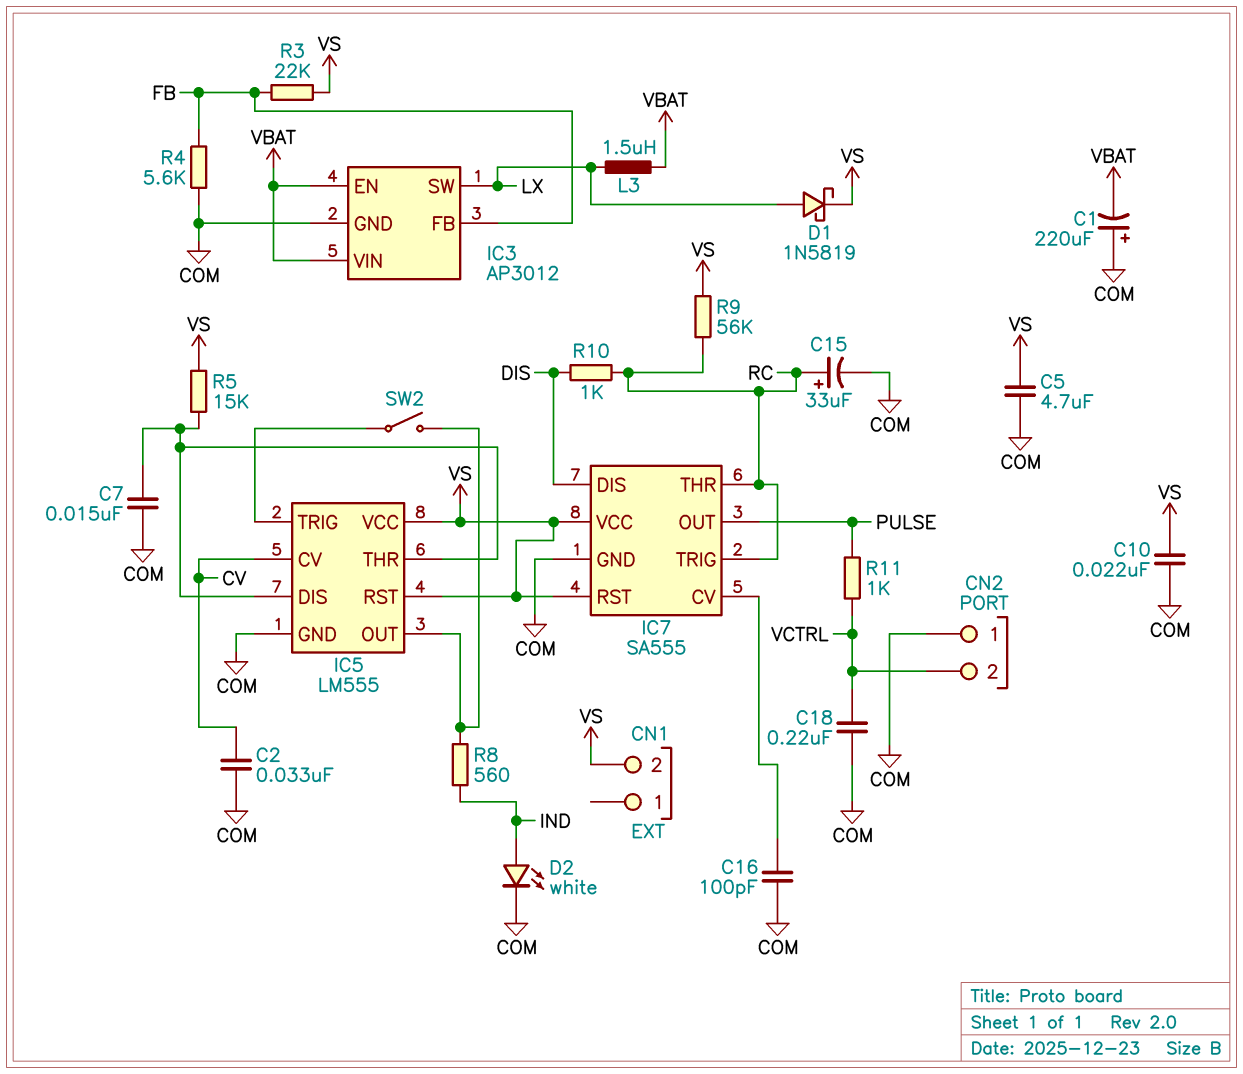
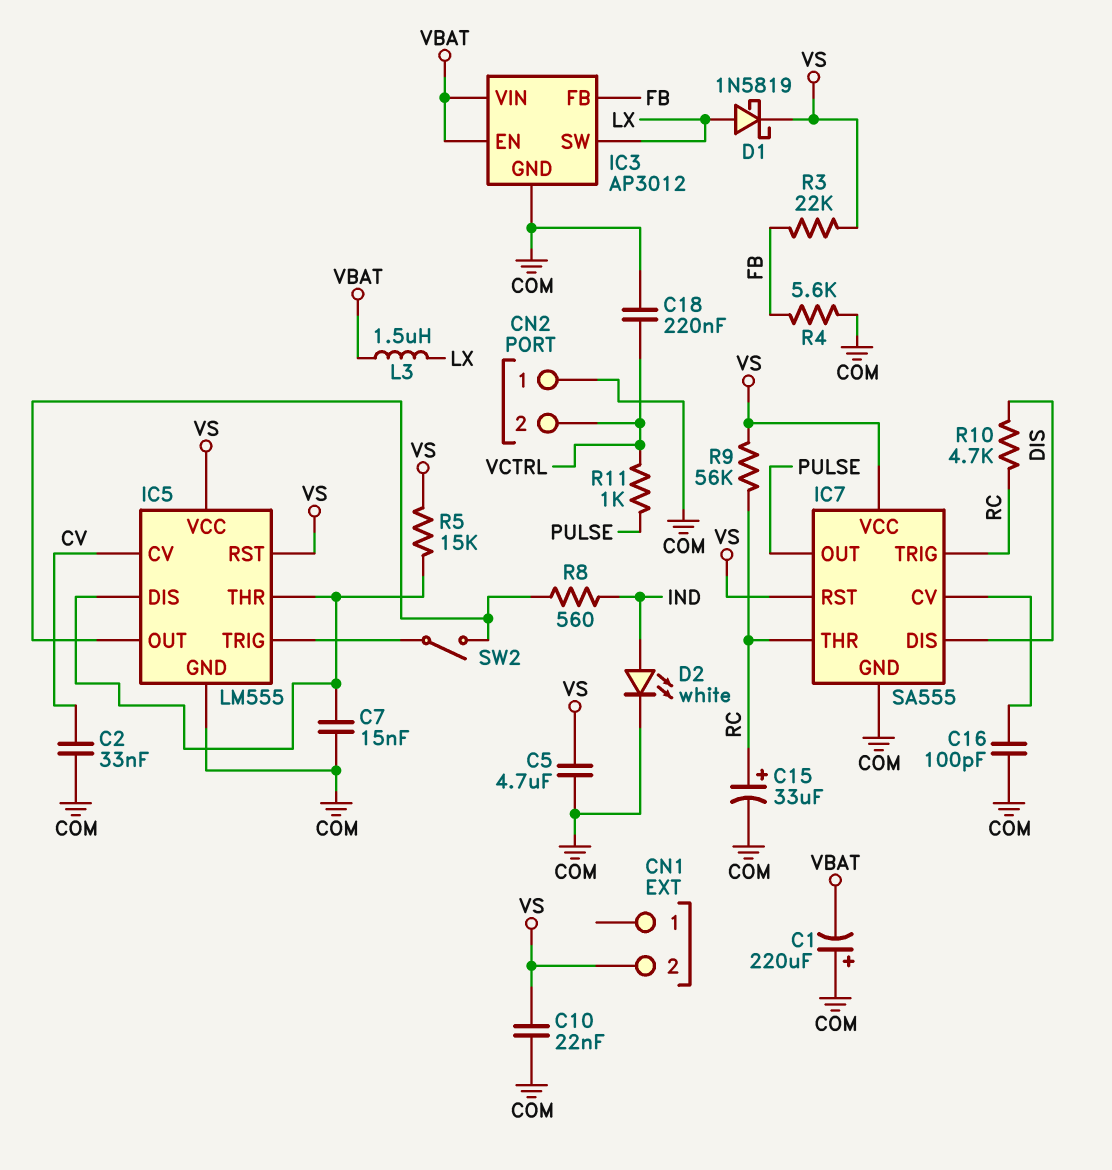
R10: 1k (DIS, RC) -> 4.7k (DIS, RC)

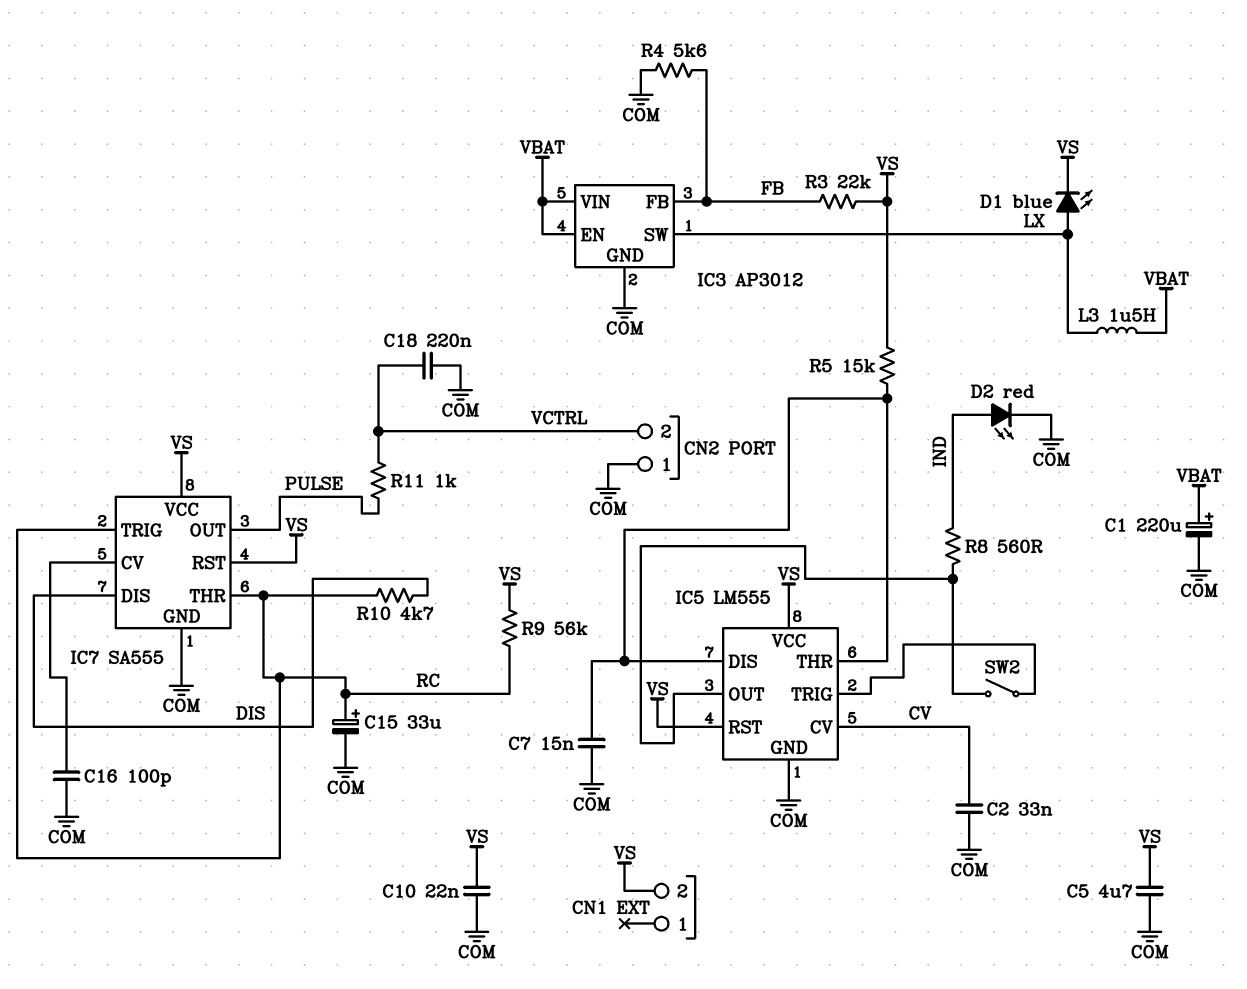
C1: 220uF (plus COM, minus VBAT) -> 220uF (plus VBAT, minus COM)
D1: schottky 1N5819 (A LX, K VS) -> LED blue (A LX, K VS)
D2: LED white (A IND, K COM) -> LED red (A IND, K COM)

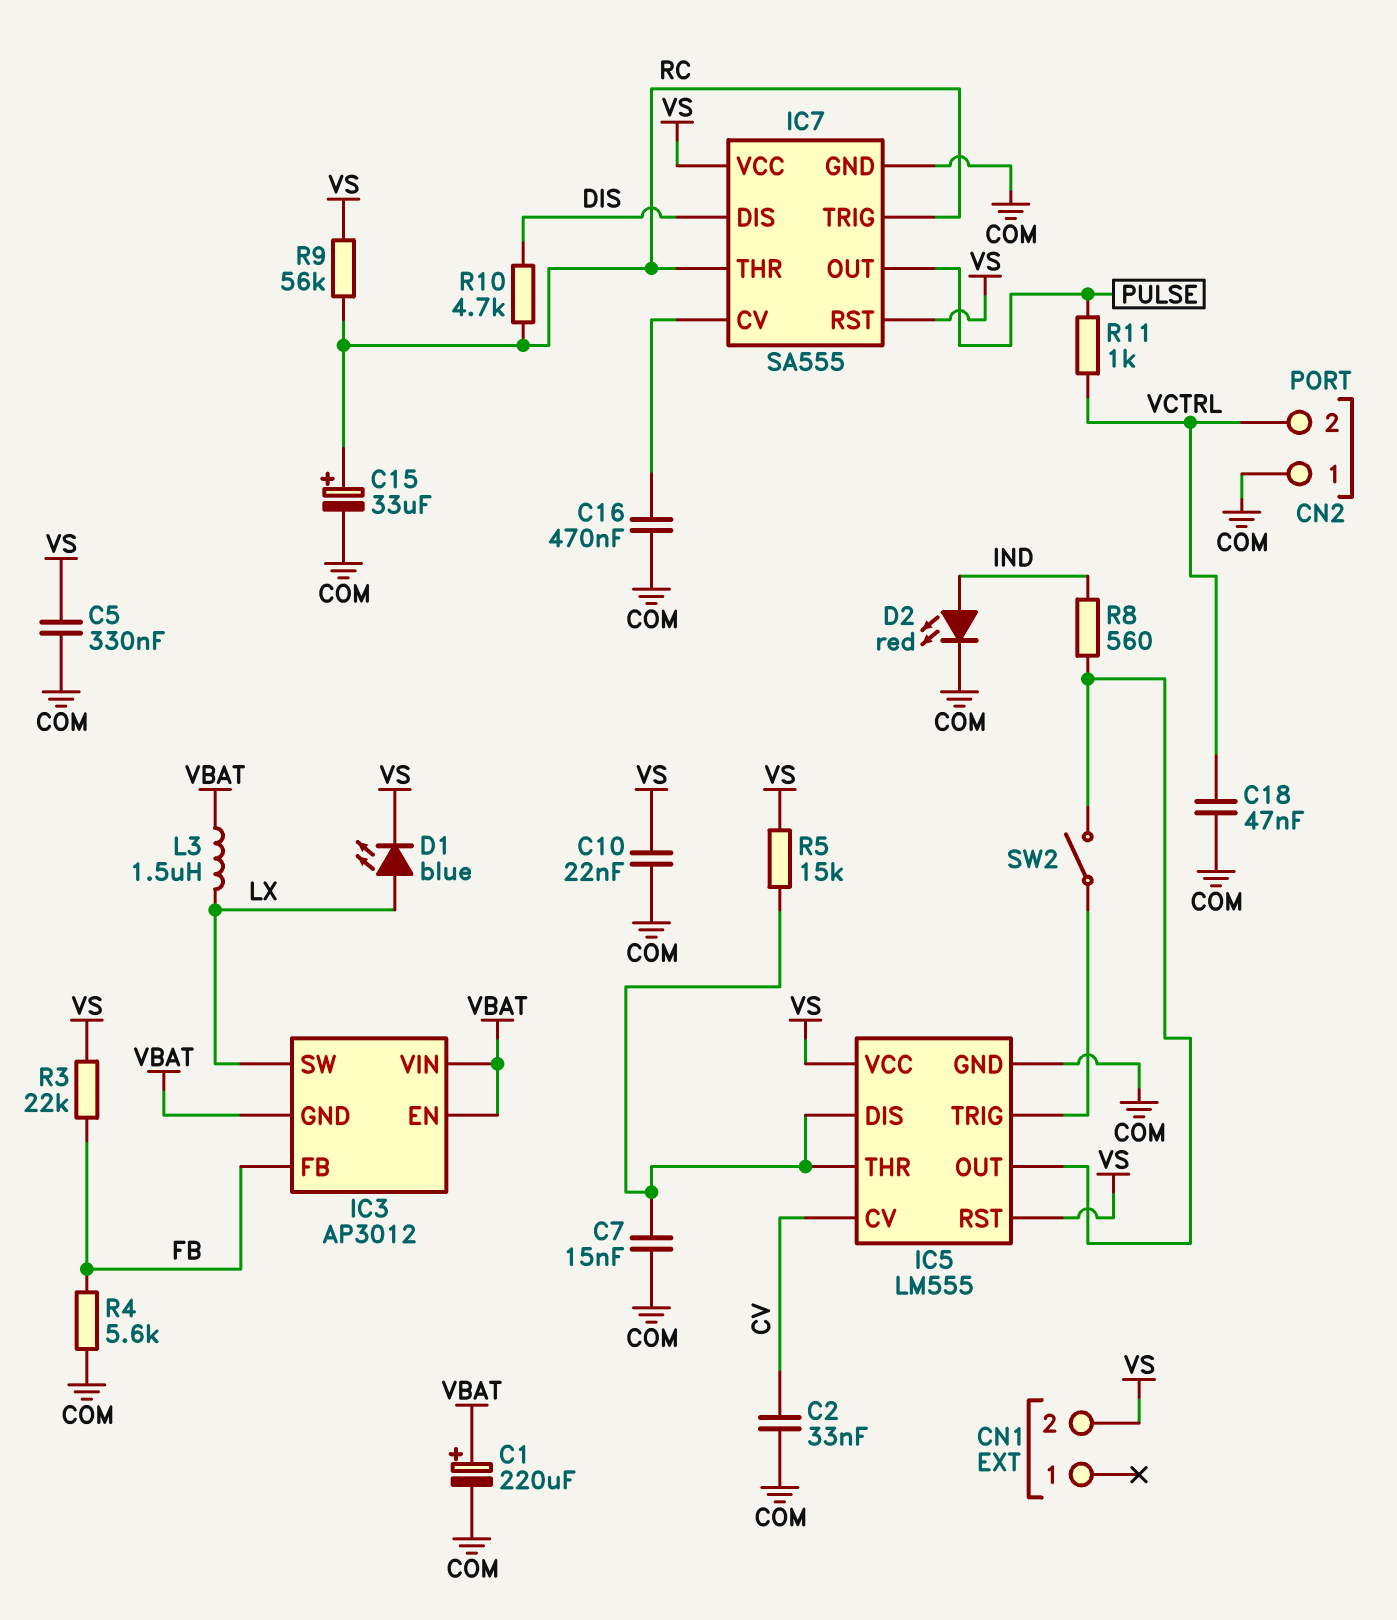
C5: 4.7uF (COM, VS) -> 330nF (COM, VS)
C16: 100pF (COM, IC7/CV) -> 470nF (COM, IC7/CV)
C18: 220nF (COM, VCTRL) -> 47nF (COM, VCTRL)
IC3 pin GND: COM -> VBAT

